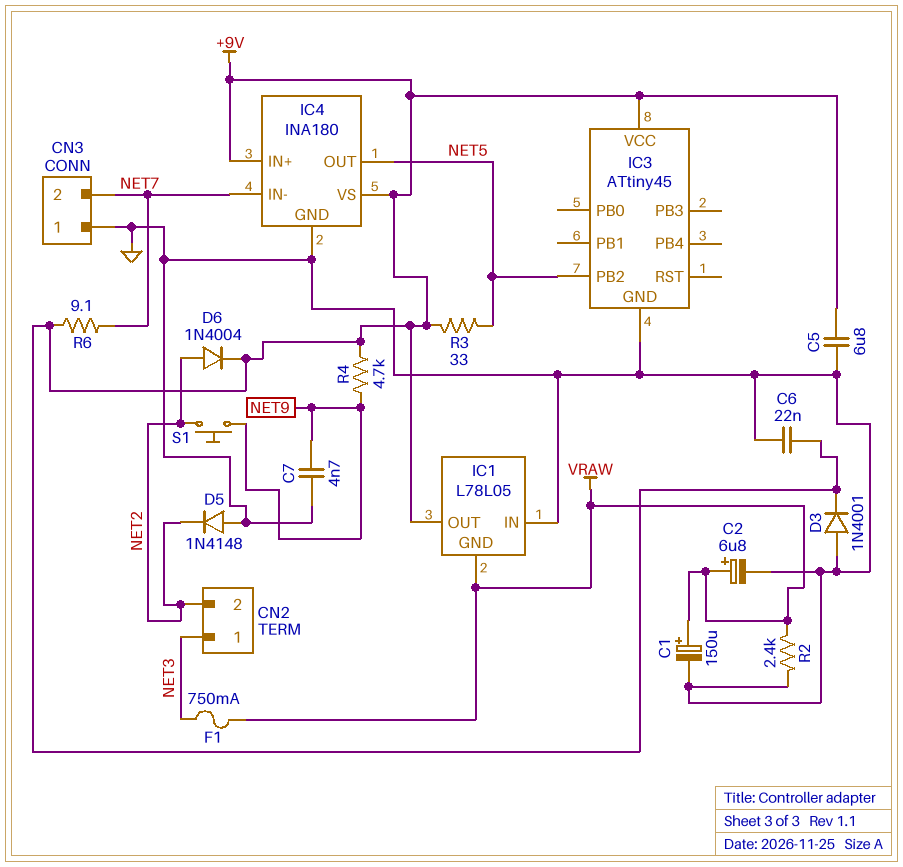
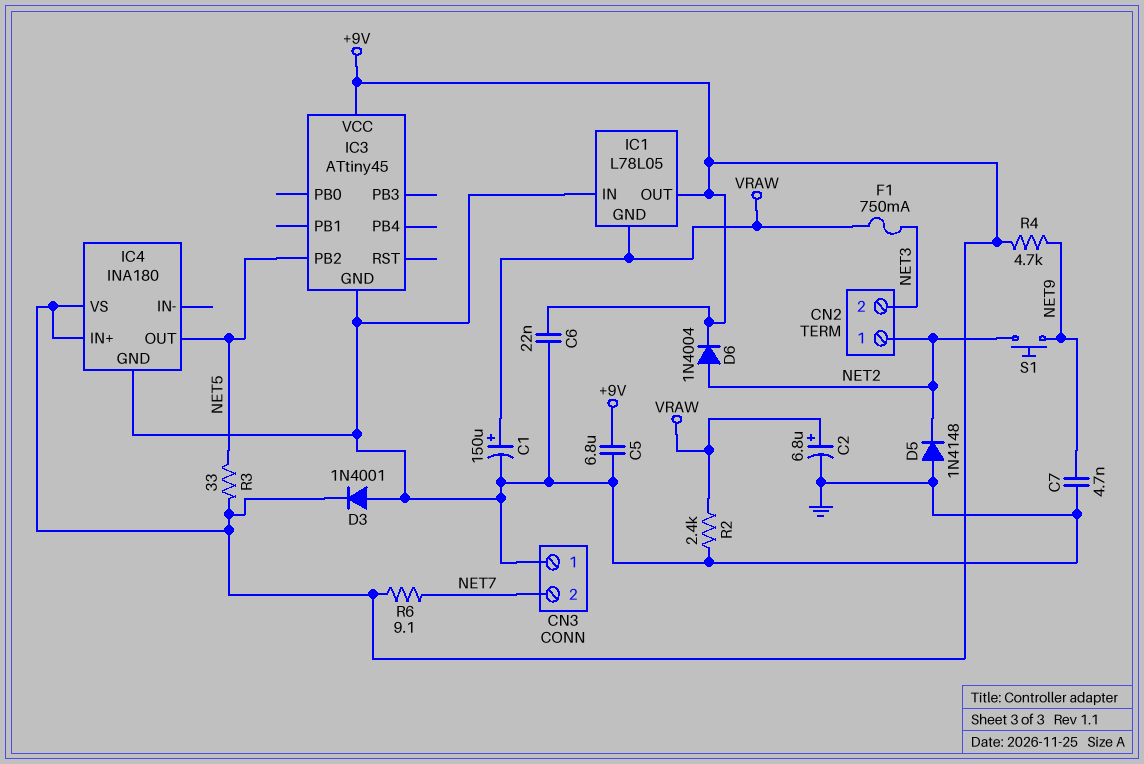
CN2 pin 1: NET3 -> NET2
CN2 pin 2: NET2 -> NET3
IC4 pin IN-: NET7 -> none

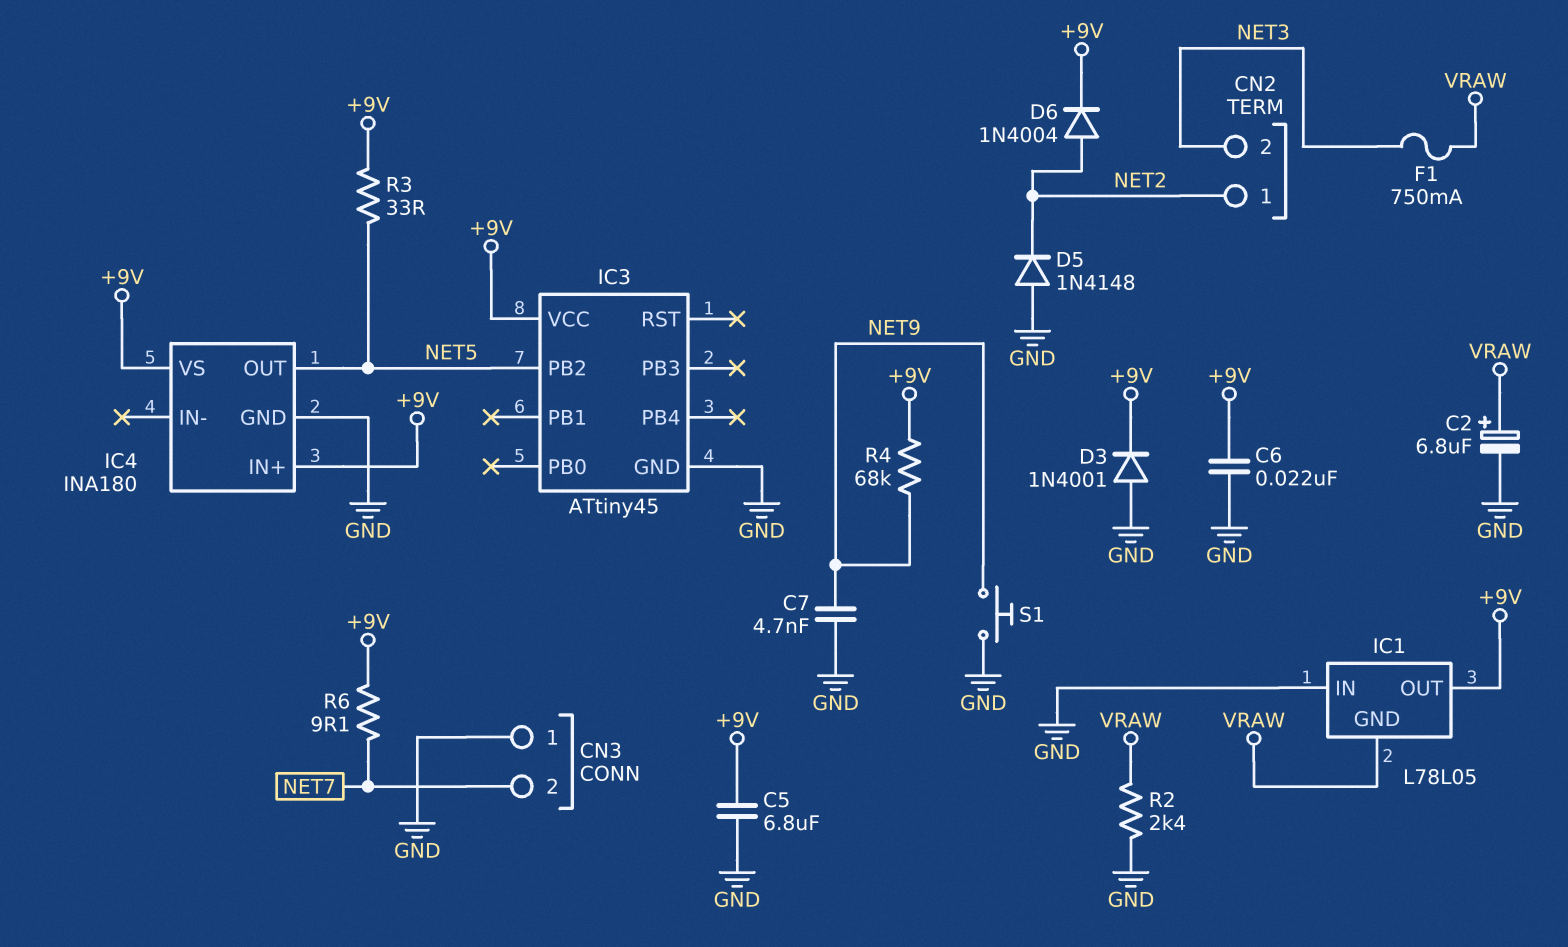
C1: 150uF (plus VRAW, minus GND) -> none
R4: 4.7k (+9V, NET9) -> 68k (+9V, NET9)
S1: button (NET2, NET9) -> button (GND, NET9)

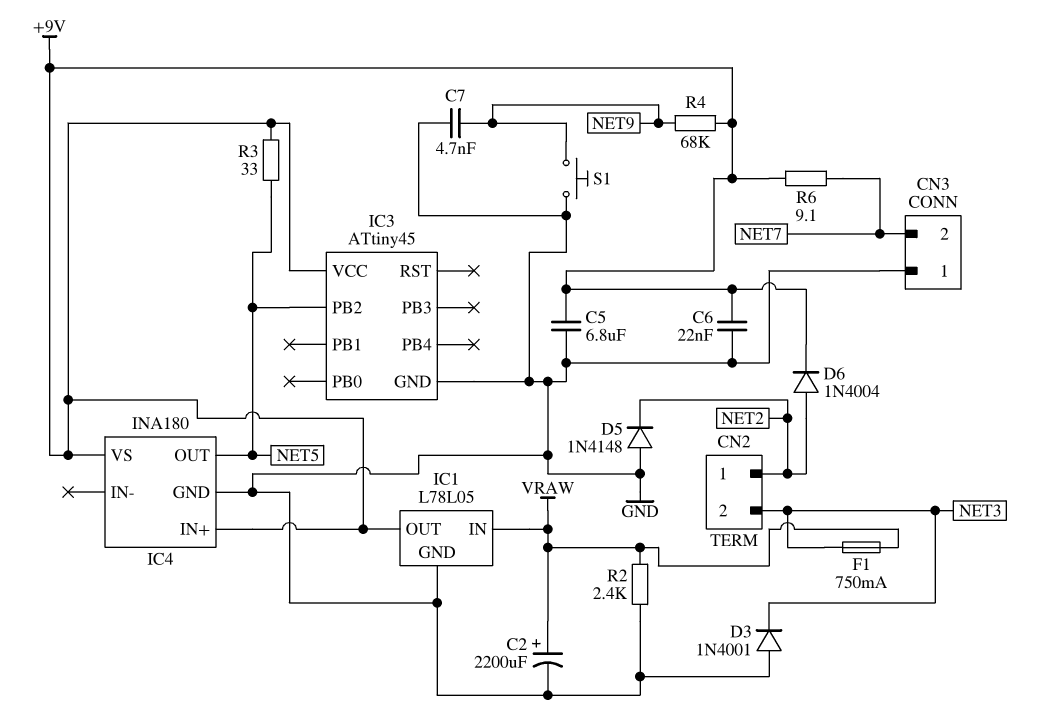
C2: 6.8uF (plus VRAW, minus GND) -> 2200uF (plus VRAW, minus GND)
D3: diode 1N4001 (A GND, K +9V) -> diode 1N4001 (A GND, K NET3)
IC1 pin GND: VRAW -> GND
IC1 pin IN: GND -> VRAW

